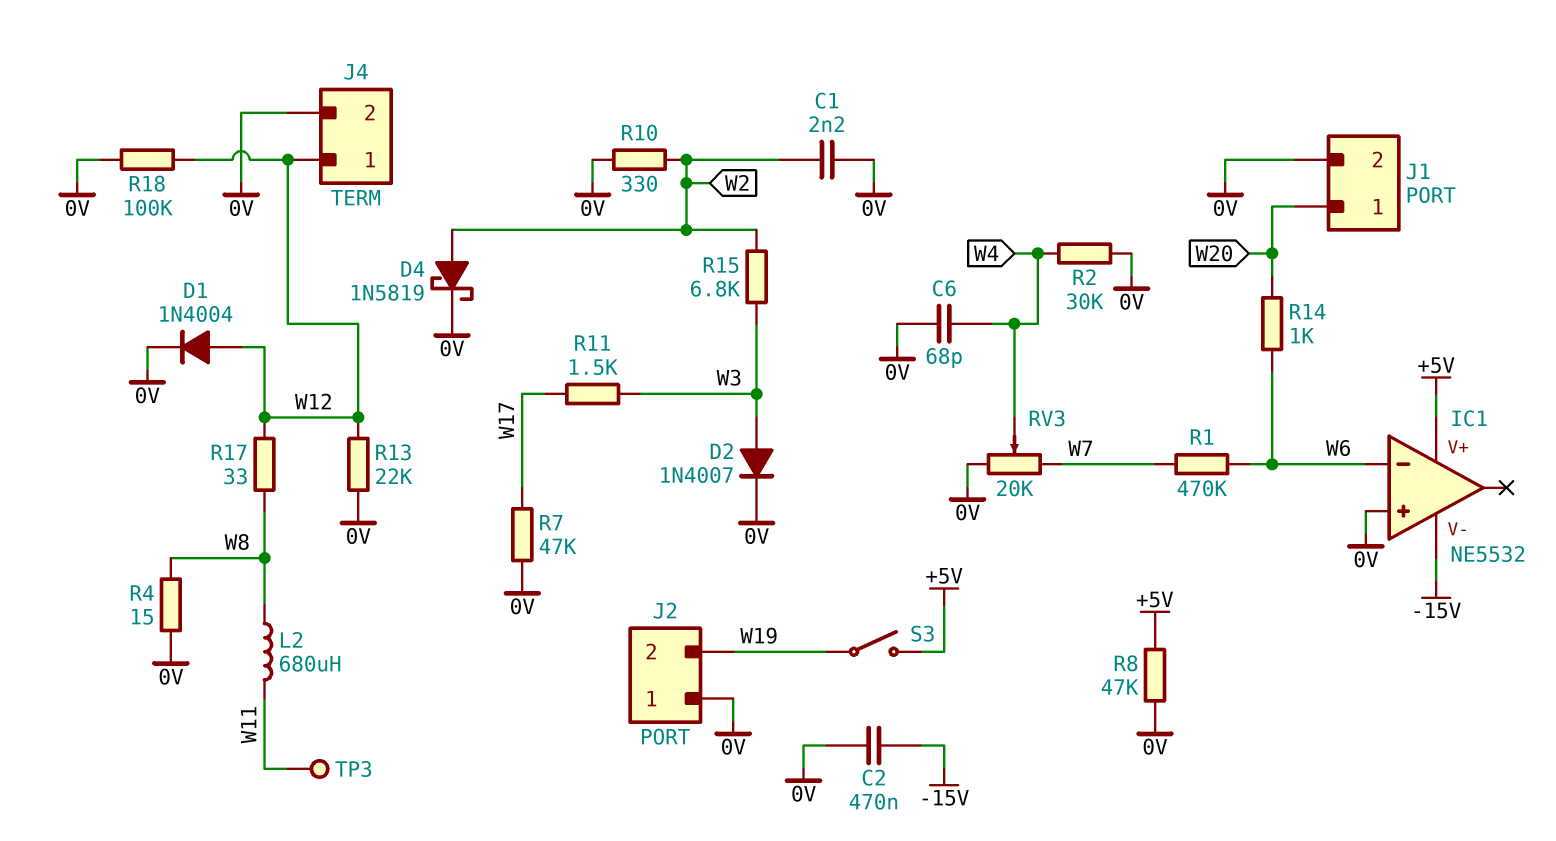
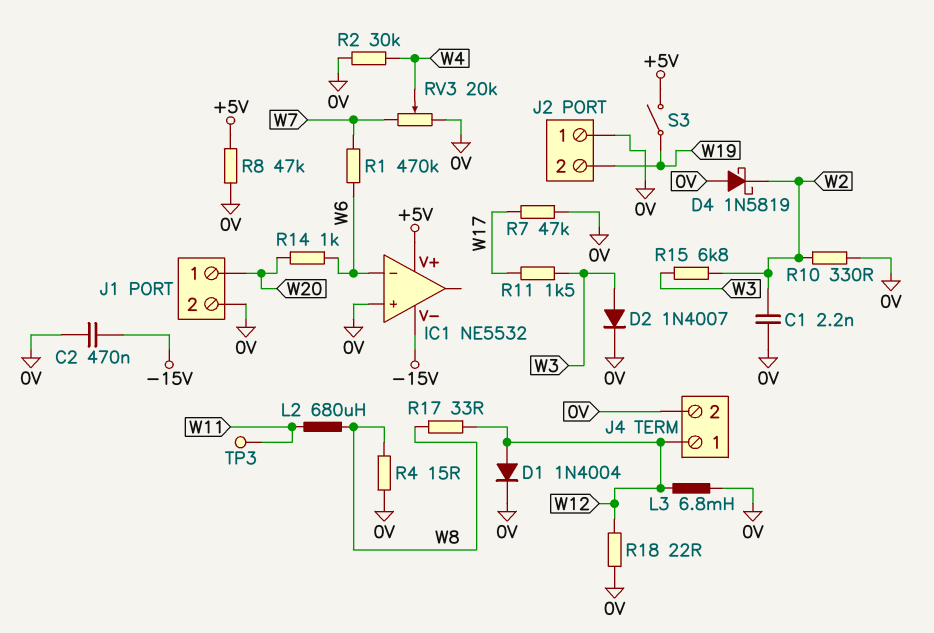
C6: 68pF (0V, W4) -> none
D4: schottky 1N5819 (A W2, K 0V) -> schottky 1N5819 (A 0V, K W2)
L3: none -> 6.8mH (0V, W12)
R13: 22k (0V, W12) -> none
R18: 100k (0V, W12) -> 22 (0V, W12)

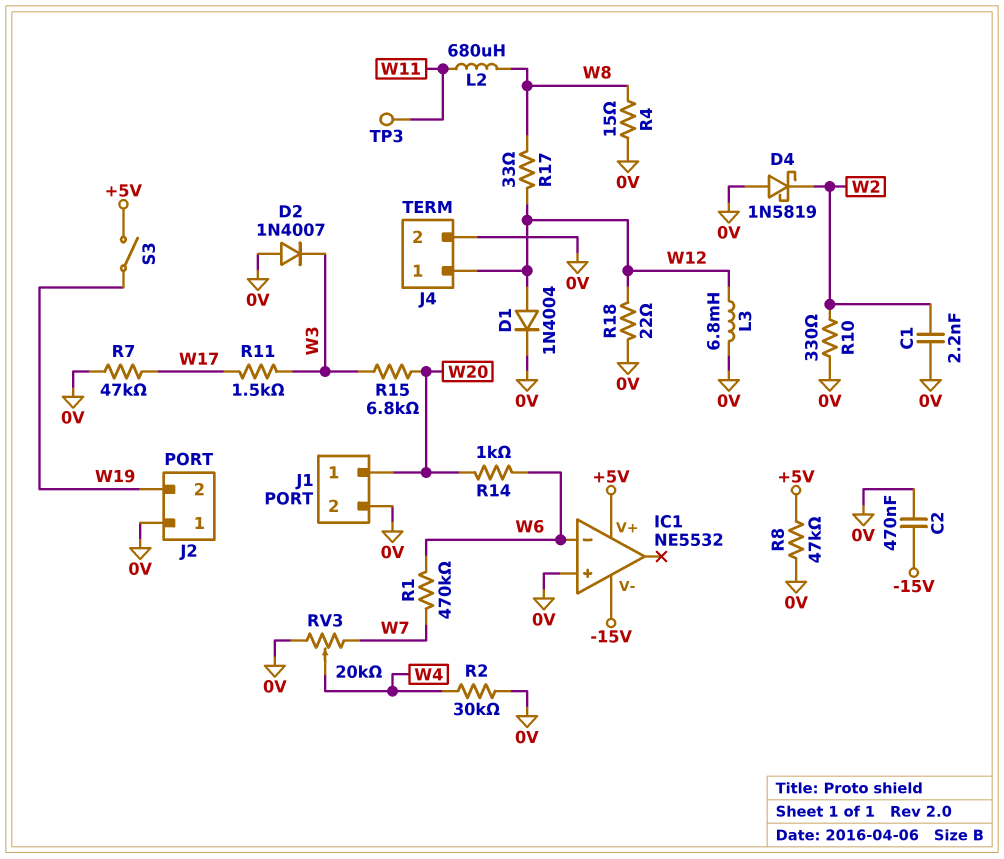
D2: diode 1N4007 (A W3, K 0V) -> diode 1N4007 (A 0V, K W3)
R15: 6.8k (W2, W3) -> 6.8k (W3, W20)

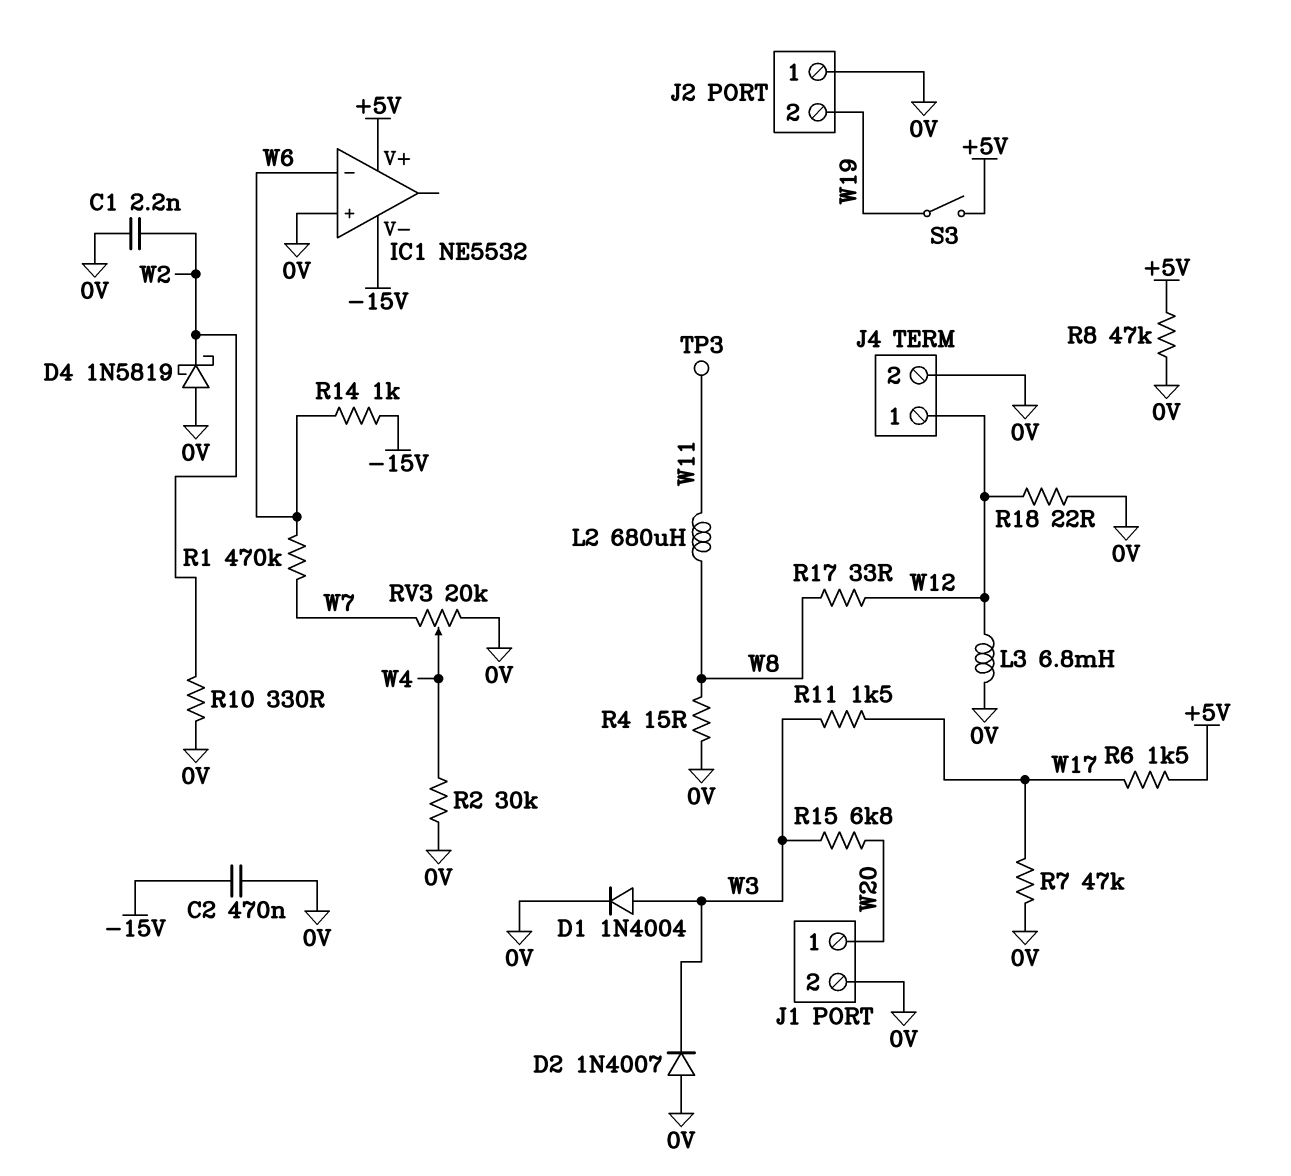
D1: diode 1N4004 (A W12, K 0V) -> diode 1N4004 (A W3, K 0V)
R6: none -> 1.5k (+5V, W17)
R14: 1k (W6, W20) -> 1k (-15V, W6)

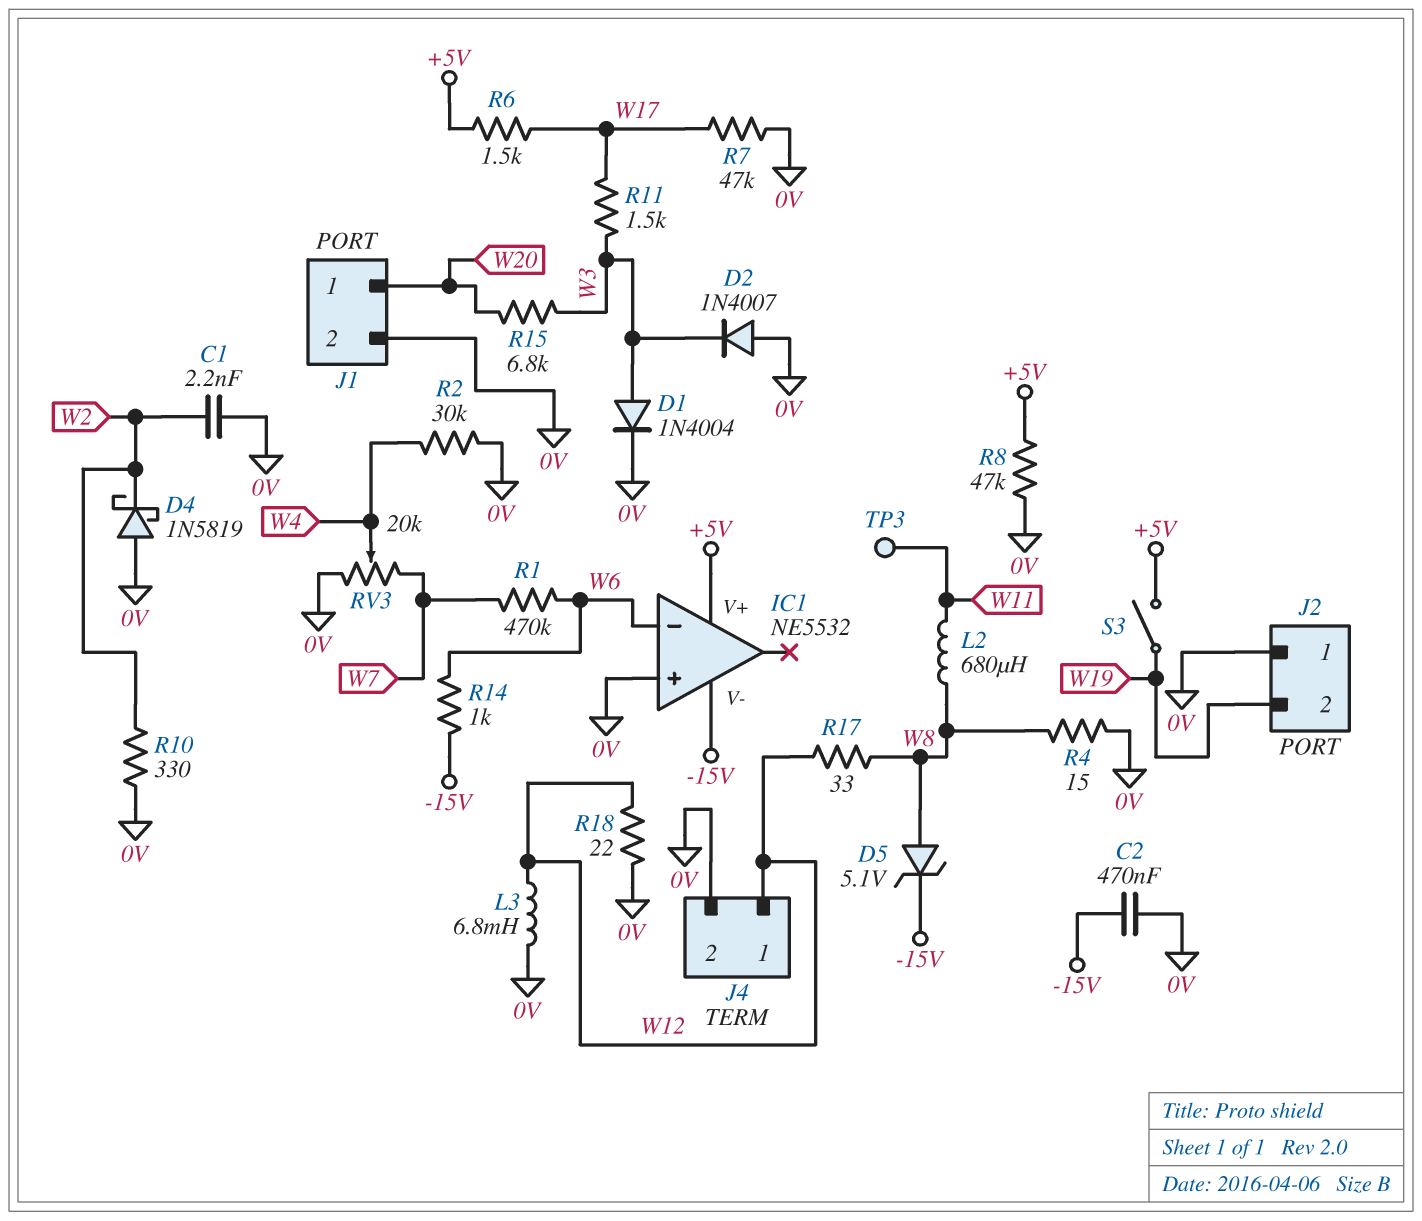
D5: none -> zener 5.1V (A W8, K -15V)

